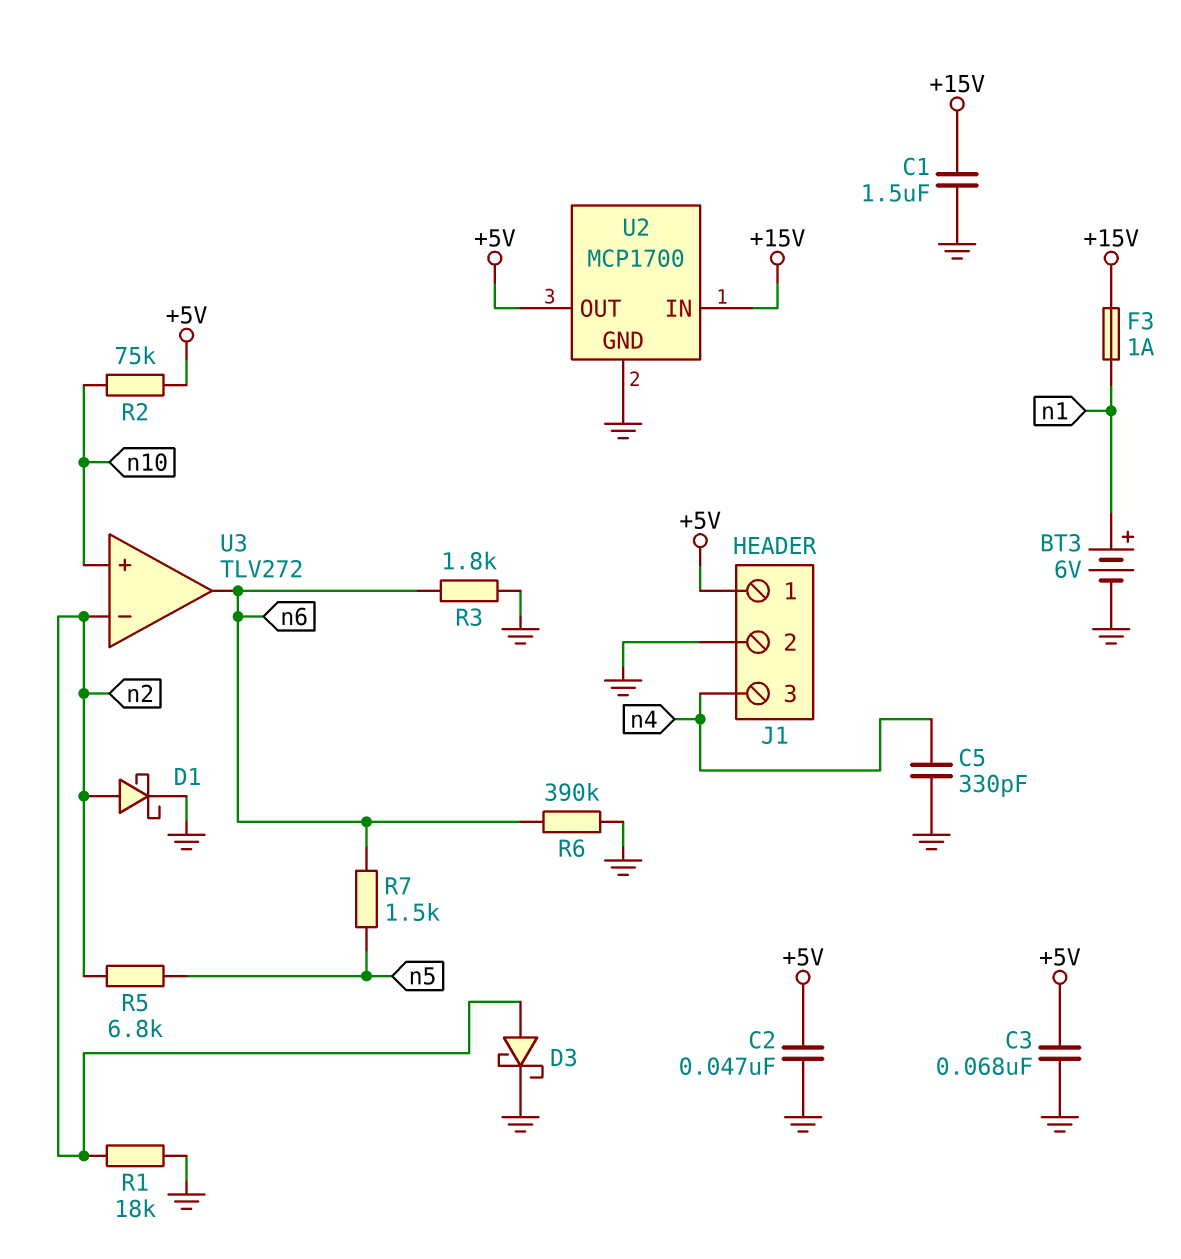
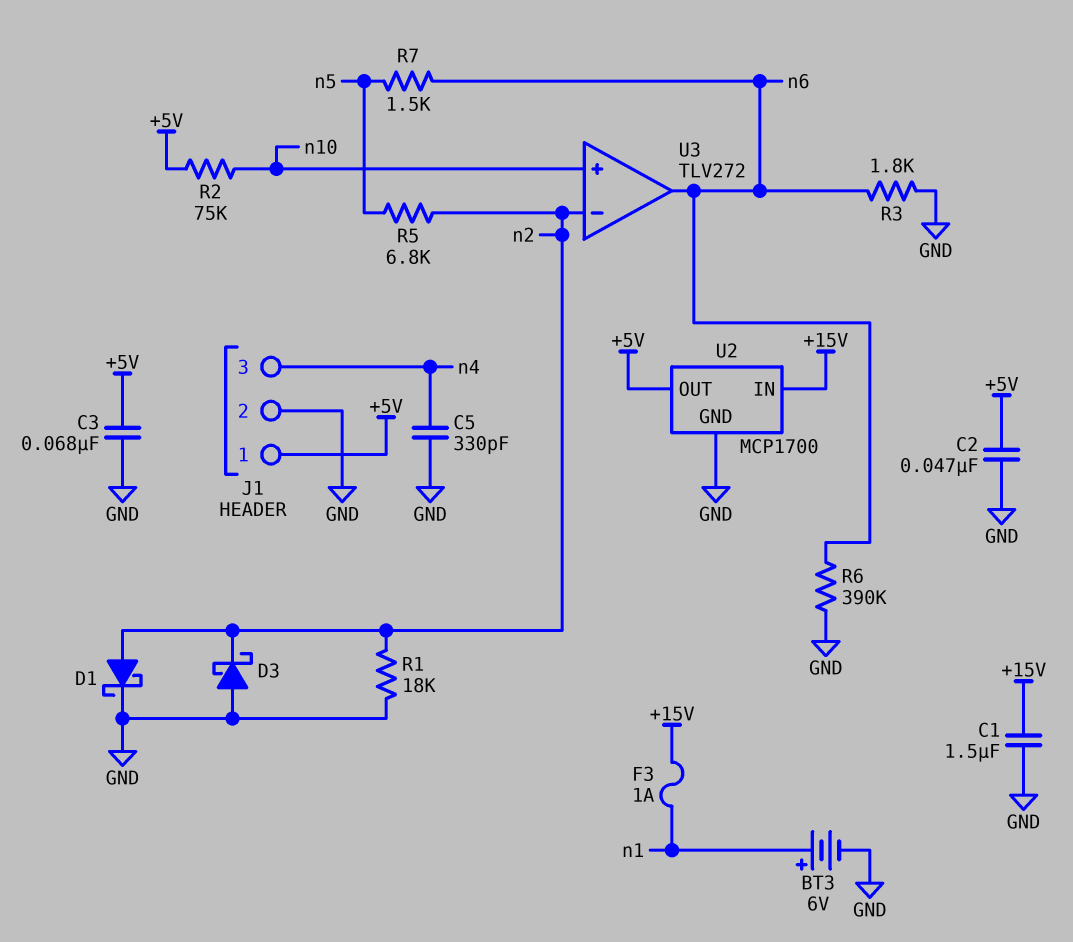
D3: schottky (A n2, K GND) -> schottky (A GND, K n2)

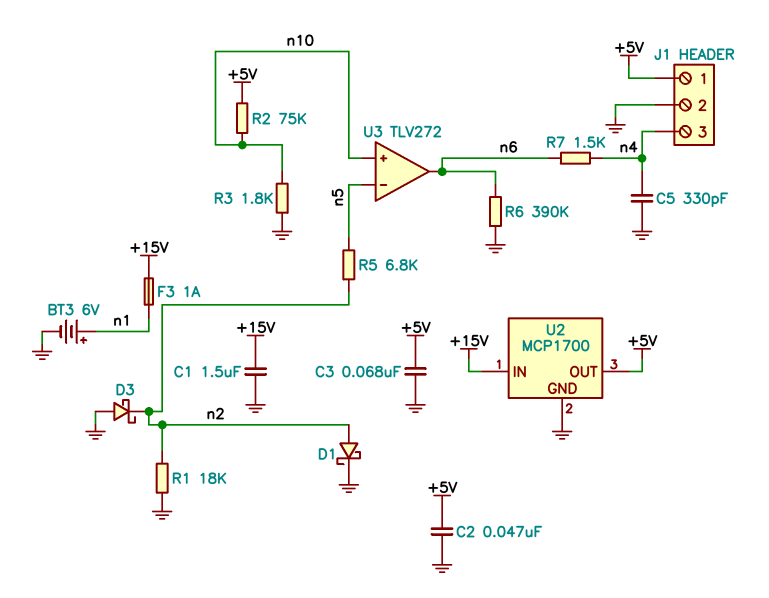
R3: 1.8k (GND, n6) -> 1.8k (GND, n10)
R7: 1.5k (n5, n6) -> 1.5k (n4, n6)
U3 pin in-: n2 -> n5

